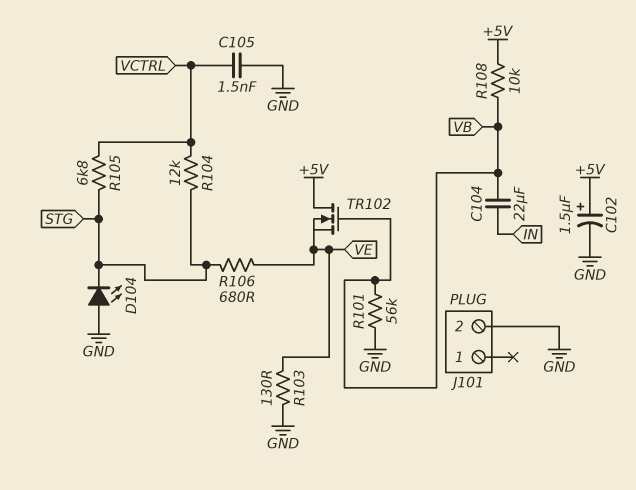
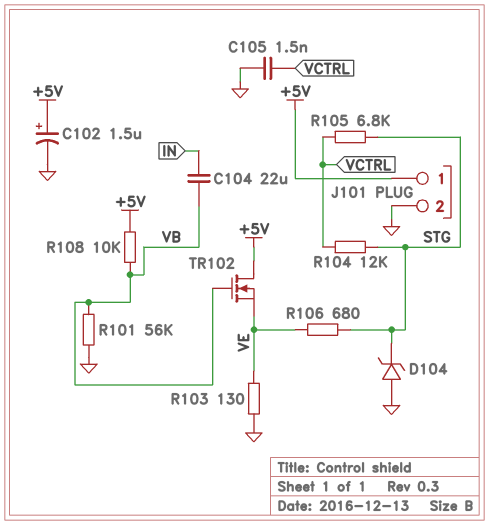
D104: LED (A GND, K STG) -> zener (A GND, K STG)
J101 pin 1: none -> +5V

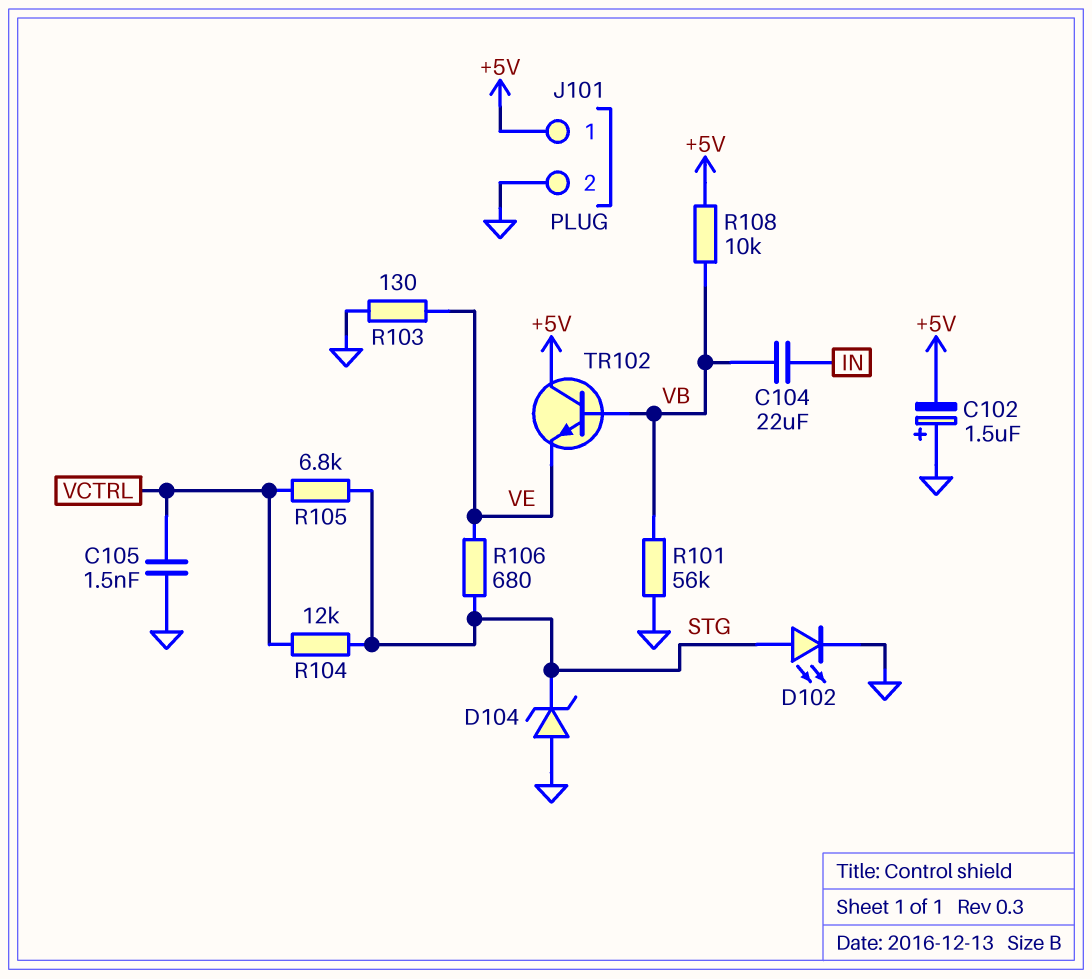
C102: 1.5uF (plus +5V, minus GND) -> 1.5uF (plus GND, minus +5V)
D102: none -> LED (A STG, K GND)
TR102: NMOS (G VB, D +5V, S VE) -> NPN (B VB, C +5V, E VE)

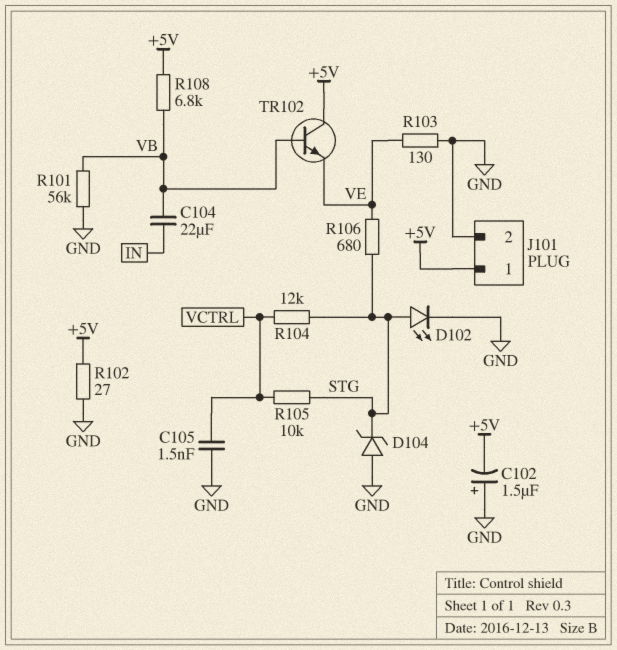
R102: none -> 27 (+5V, GND)
R105: 6.8k (STG, VCTRL) -> 10k (STG, VCTRL)
R108: 10k (+5V, VB) -> 6.8k (+5V, VB)

